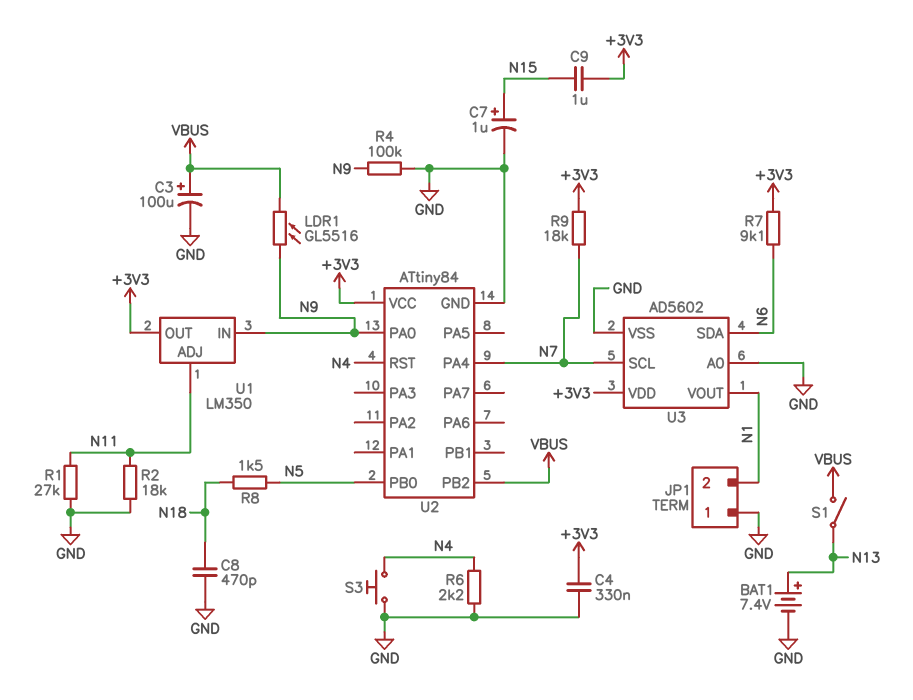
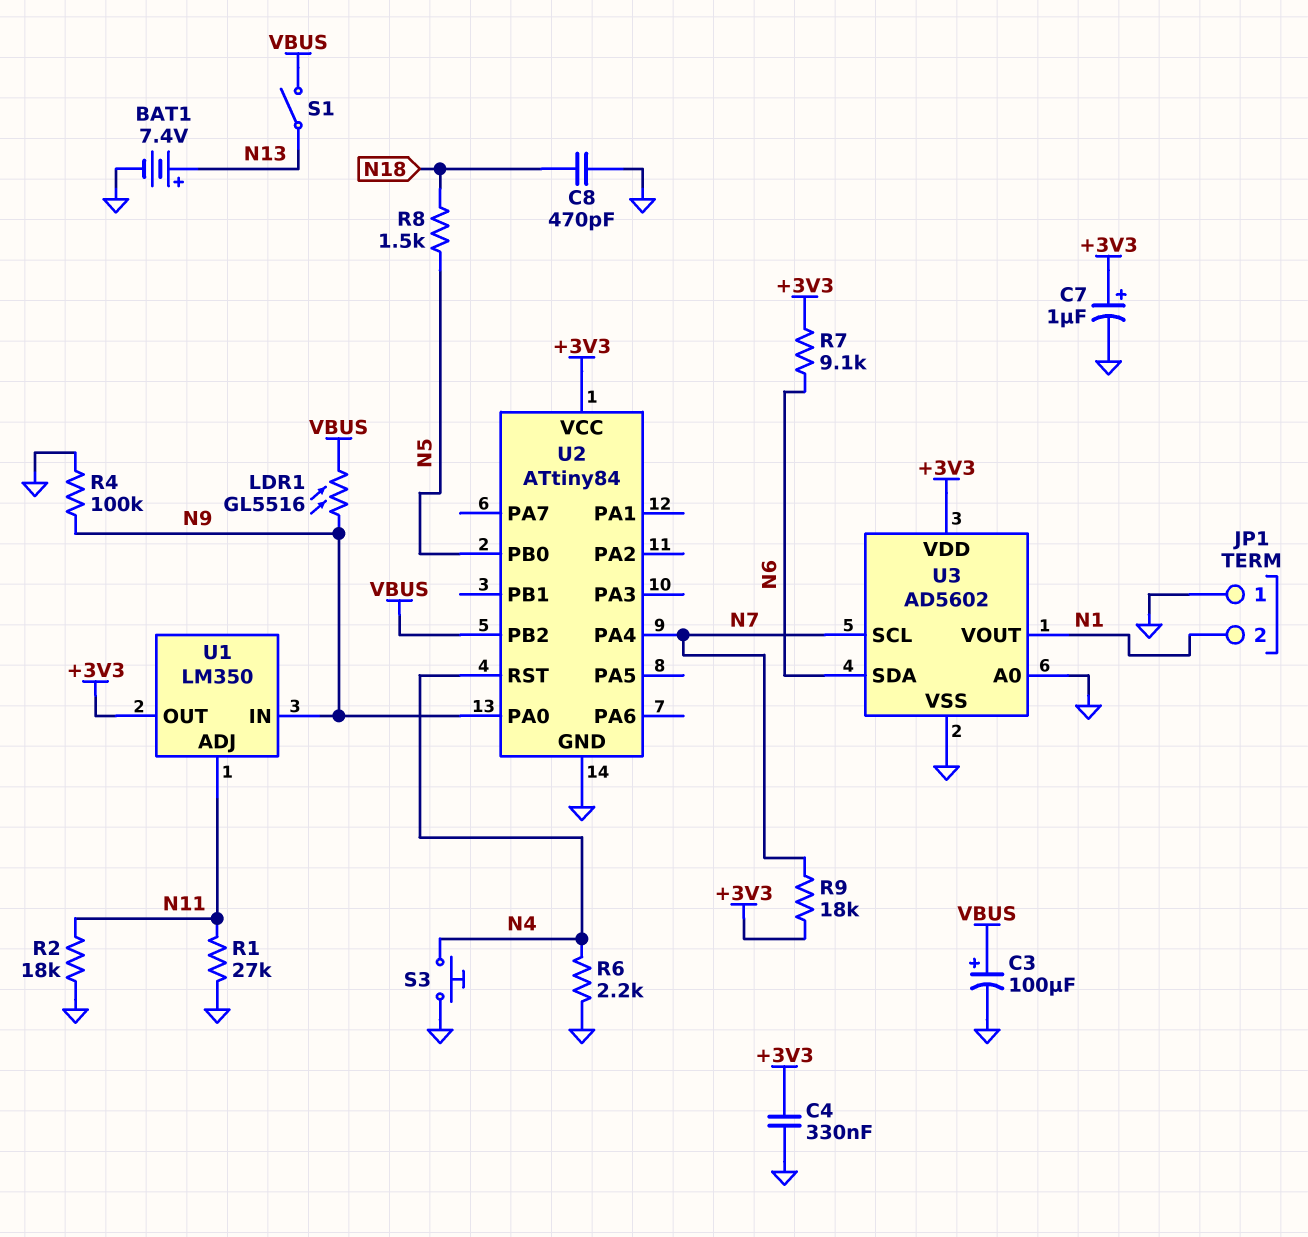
C7: 1uF (plus N15, minus GND) -> 1uF (plus +3V3, minus GND)
C9: 1uF (+3V3, N15) -> none

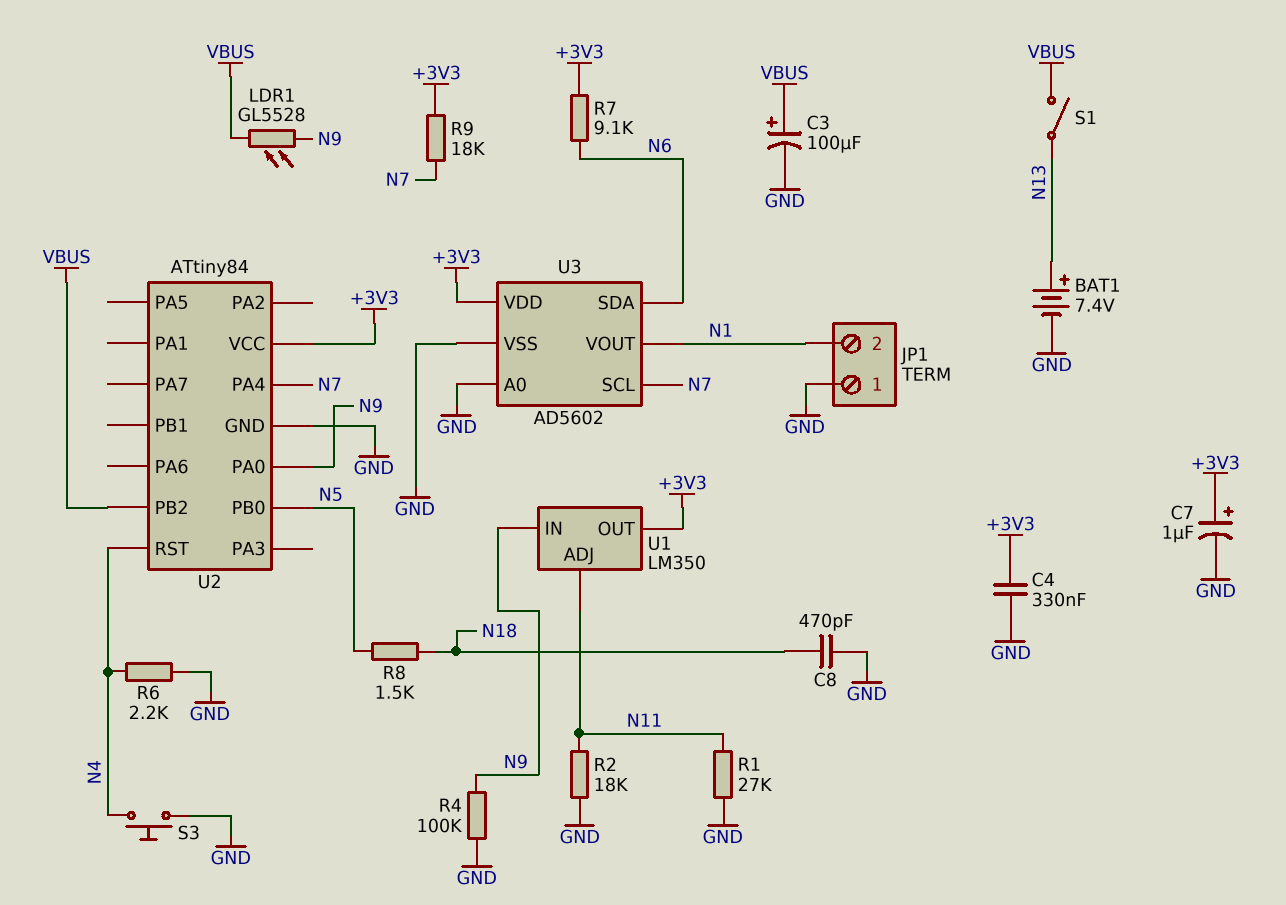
LDR1: GL5516 (N9, VBUS) -> GL5528 (N9, VBUS)

